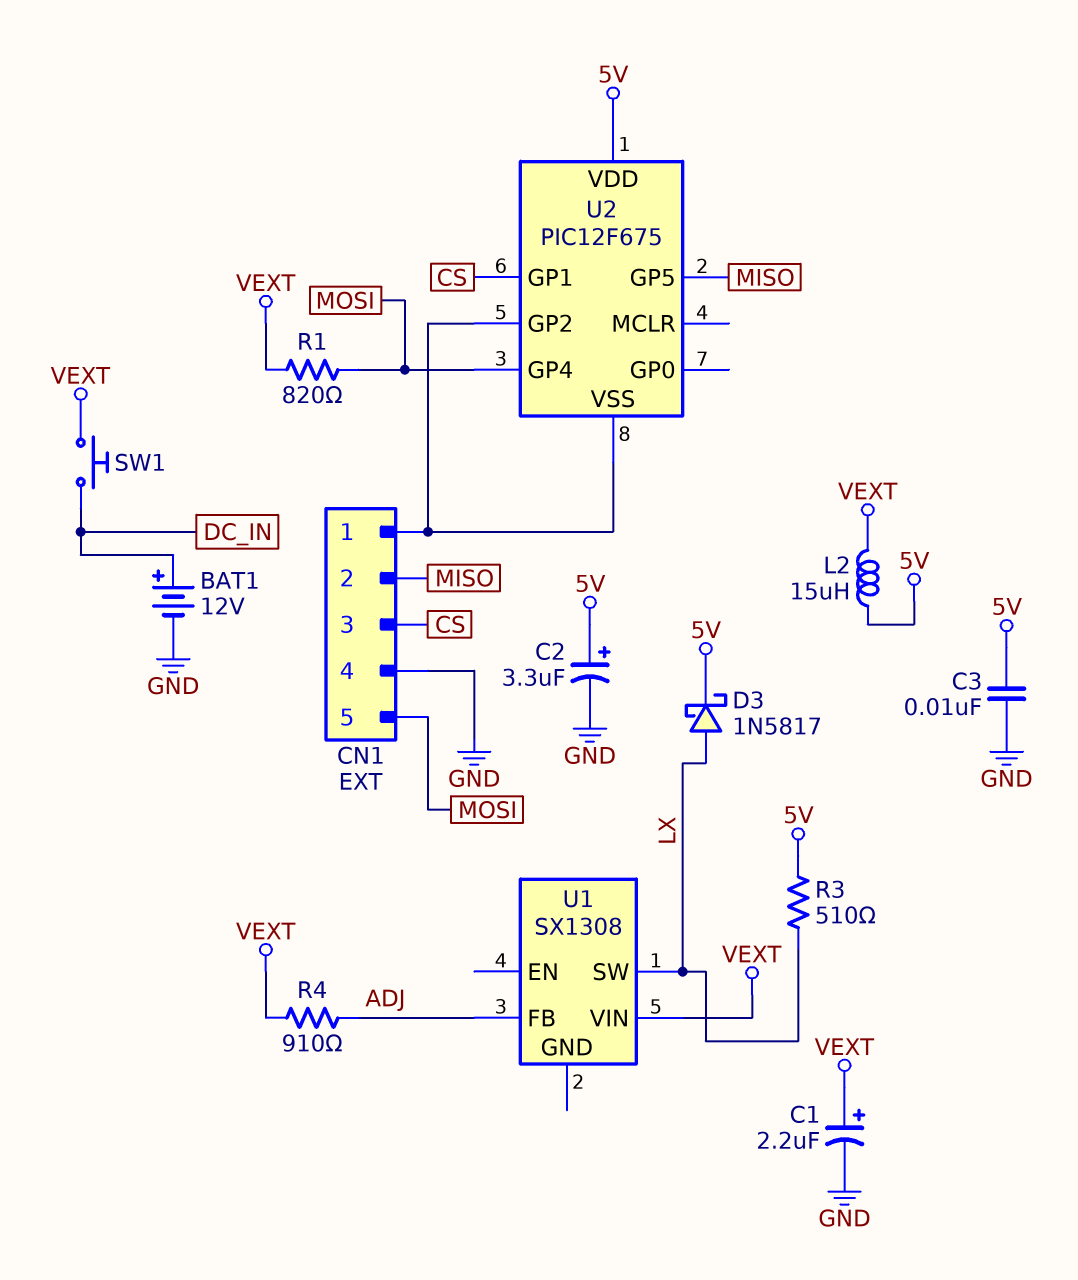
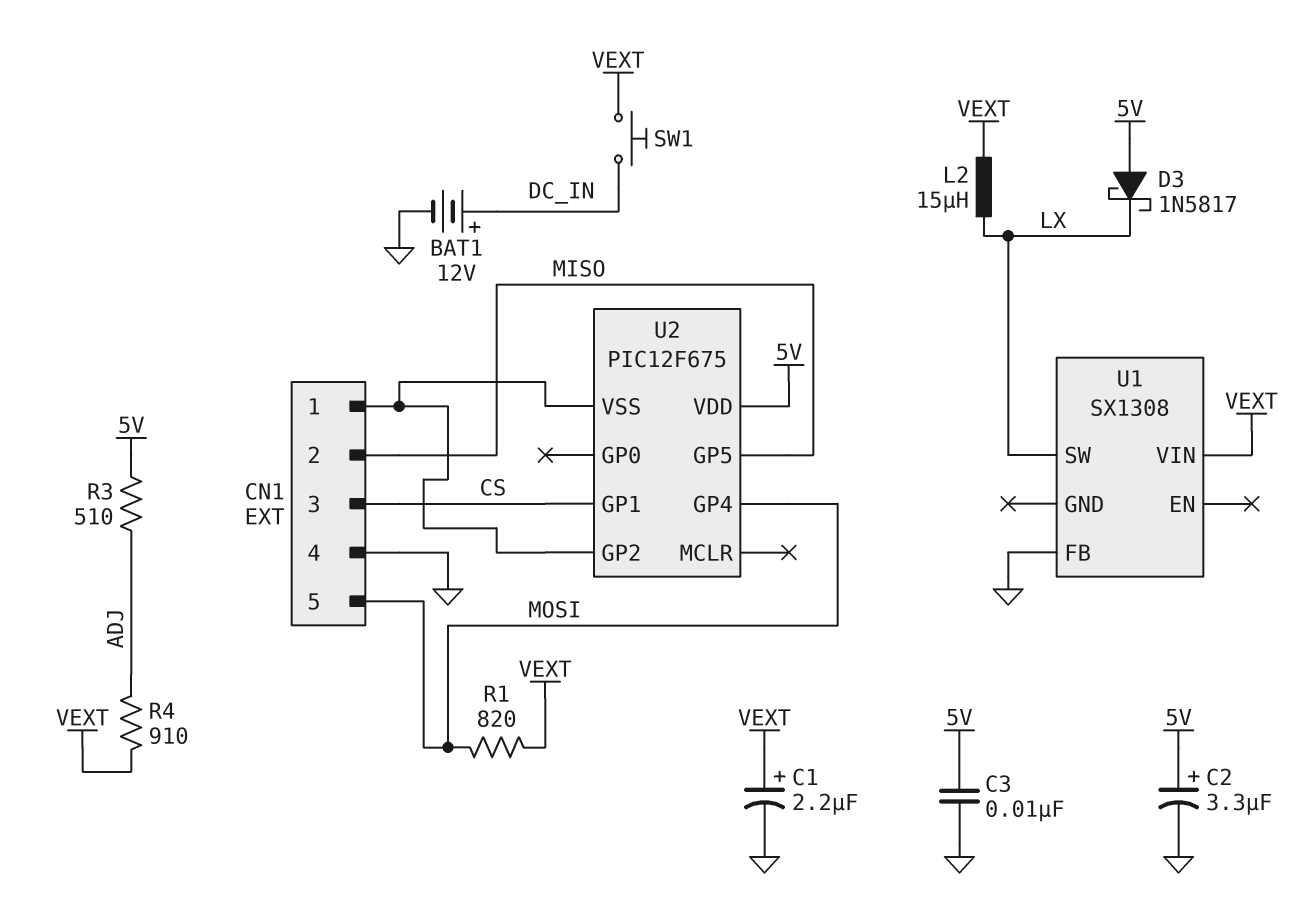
D3: schottky 1N5817 (A LX, K 5V) -> schottky 1N5817 (A 5V, K LX)
L2: 15uH (5V, VEXT) -> 15uH (LX, VEXT)
R3: 510 (5V, LX) -> 510 (5V, ADJ)
U1 pin FB: ADJ -> GND

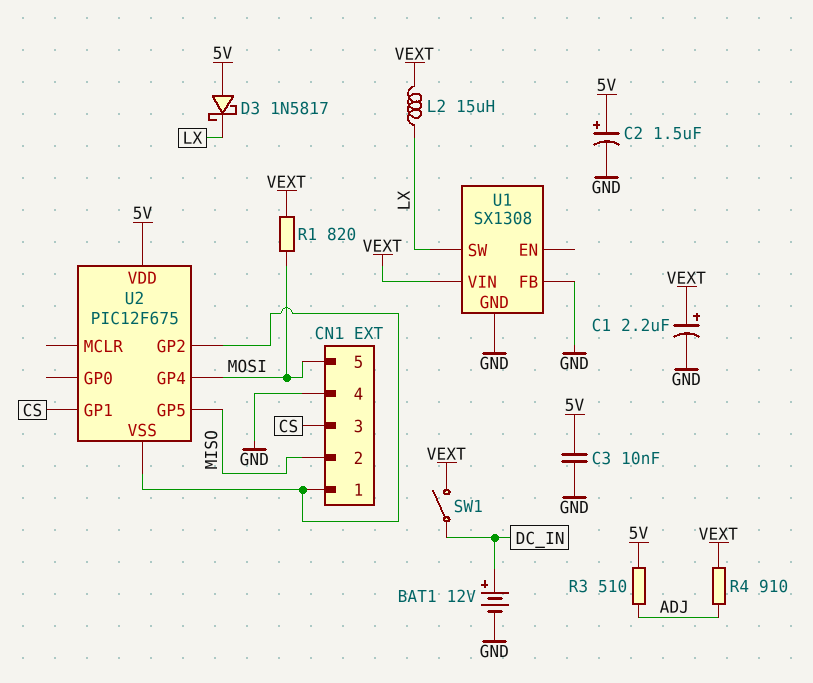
C2: 3.3uF (plus 5V, minus GND) -> 1.5uF (plus 5V, minus GND)
SW1: button (DC_IN, VEXT) -> switch (DC_IN, VEXT)
U1 pin GND: none -> GND

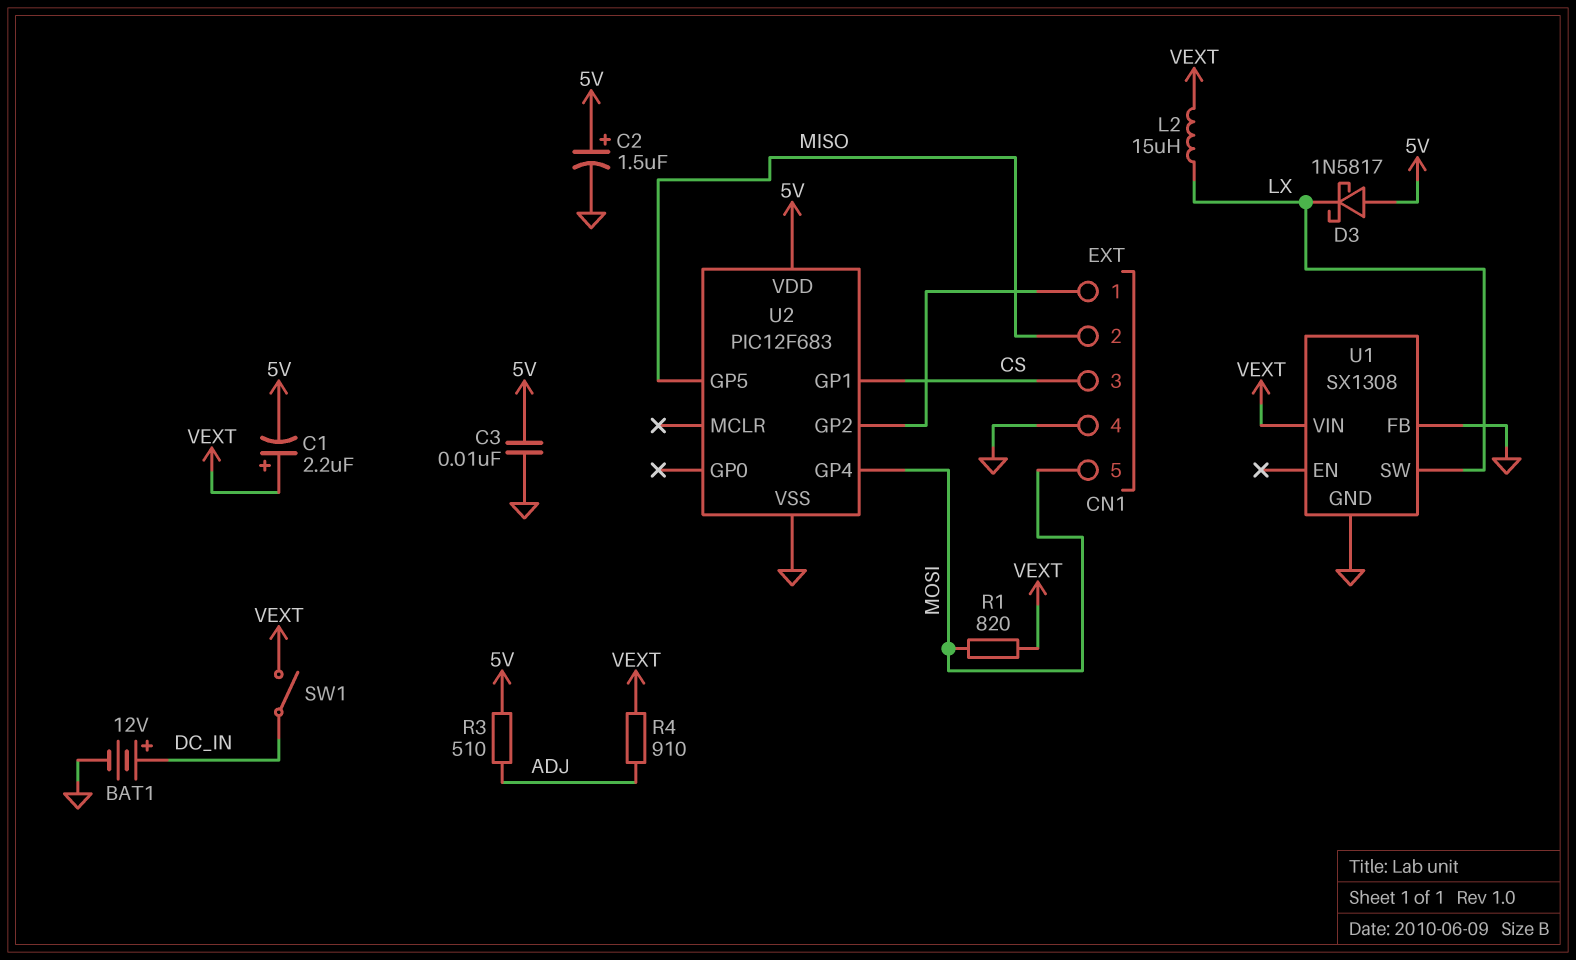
C1: 2.2uF (plus VEXT, minus GND) -> 2.2uF (plus VEXT, minus 5V)
U2: PIC12F675 -> PIC12F683
U2 pin VSS: CN1/1 -> GND

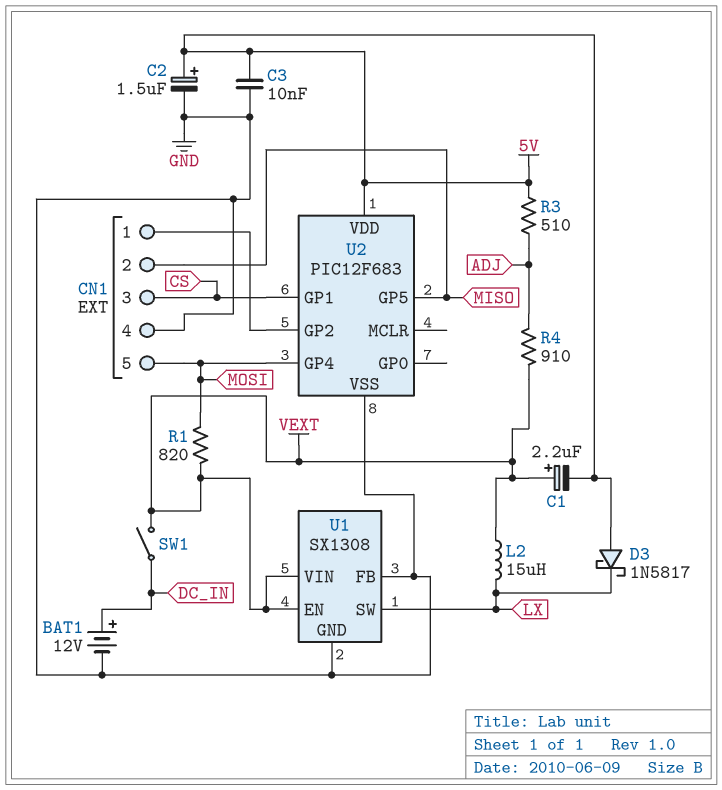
U1 pin EN: none -> VEXT

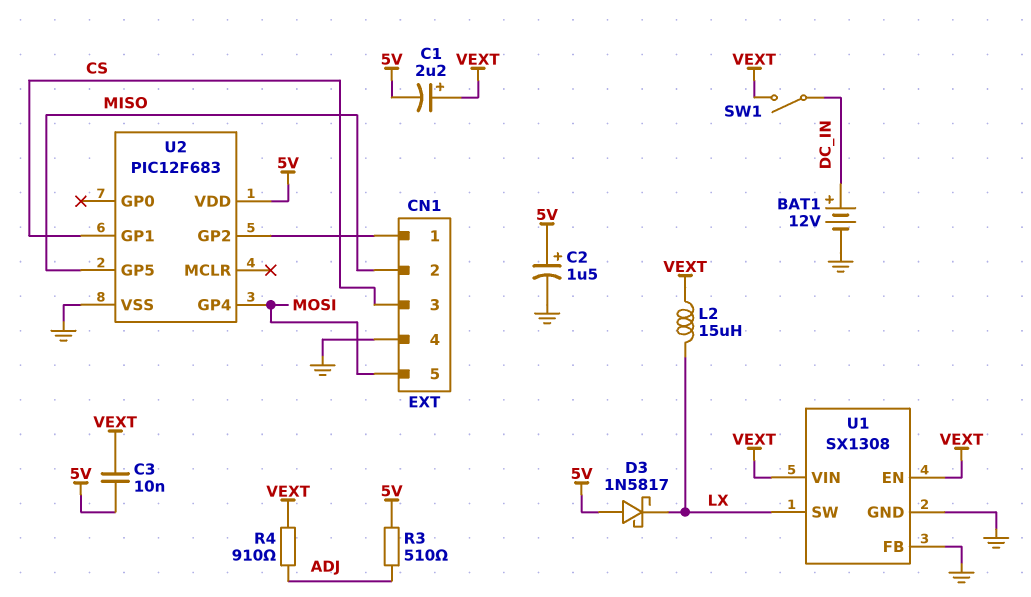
C3: 10nF (5V, GND) -> 10nF (5V, VEXT)
R1: 820 (MOSI, VEXT) -> none

